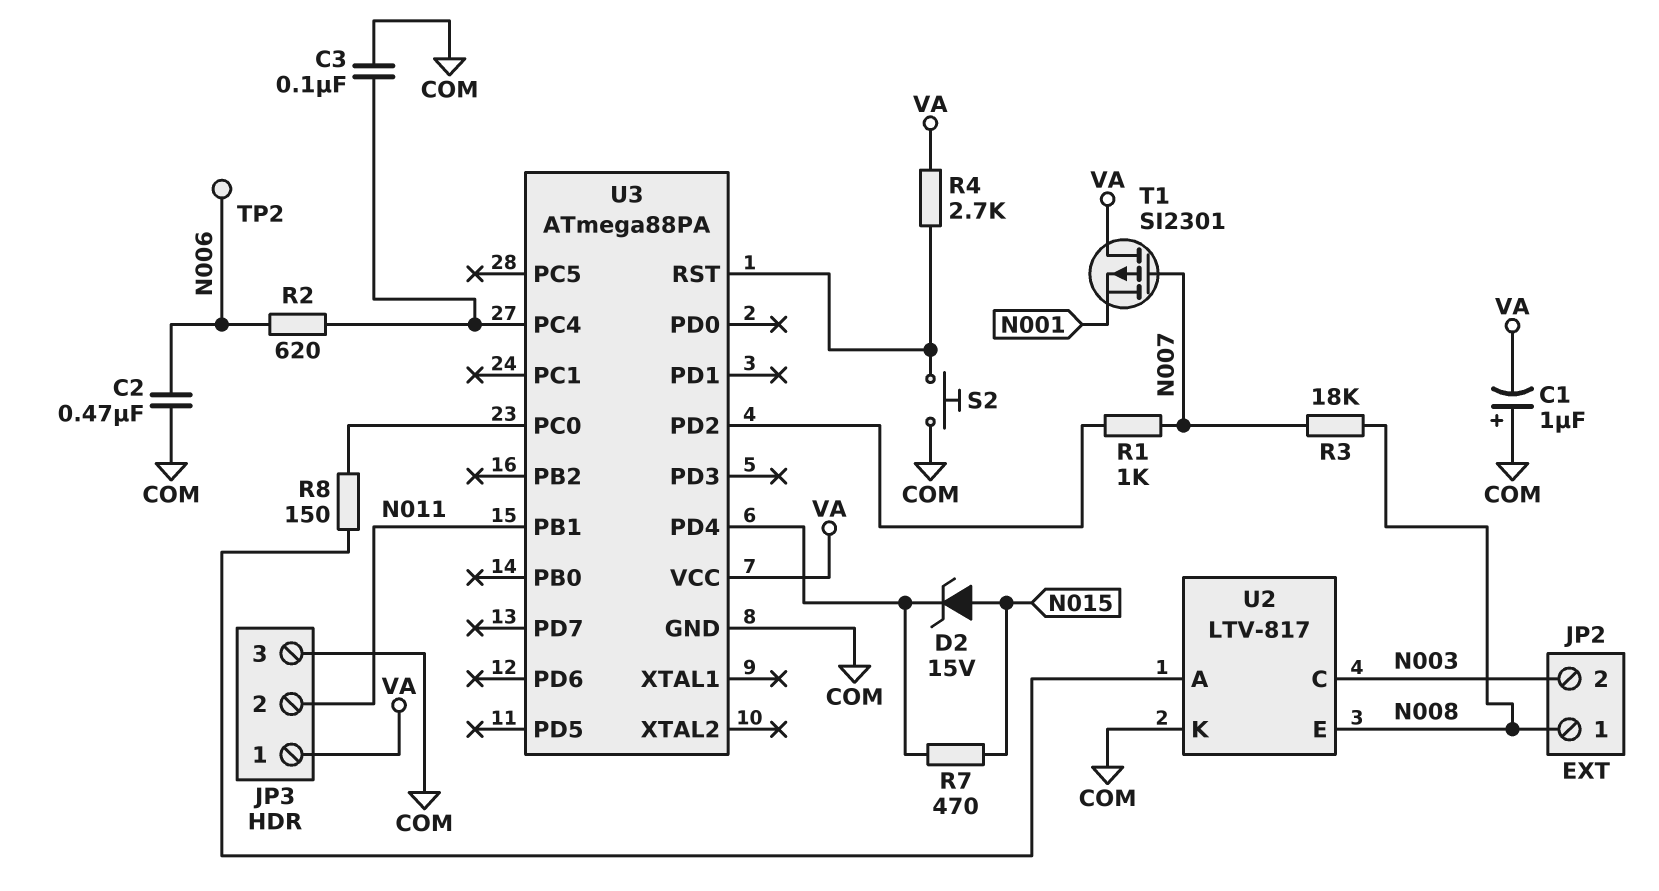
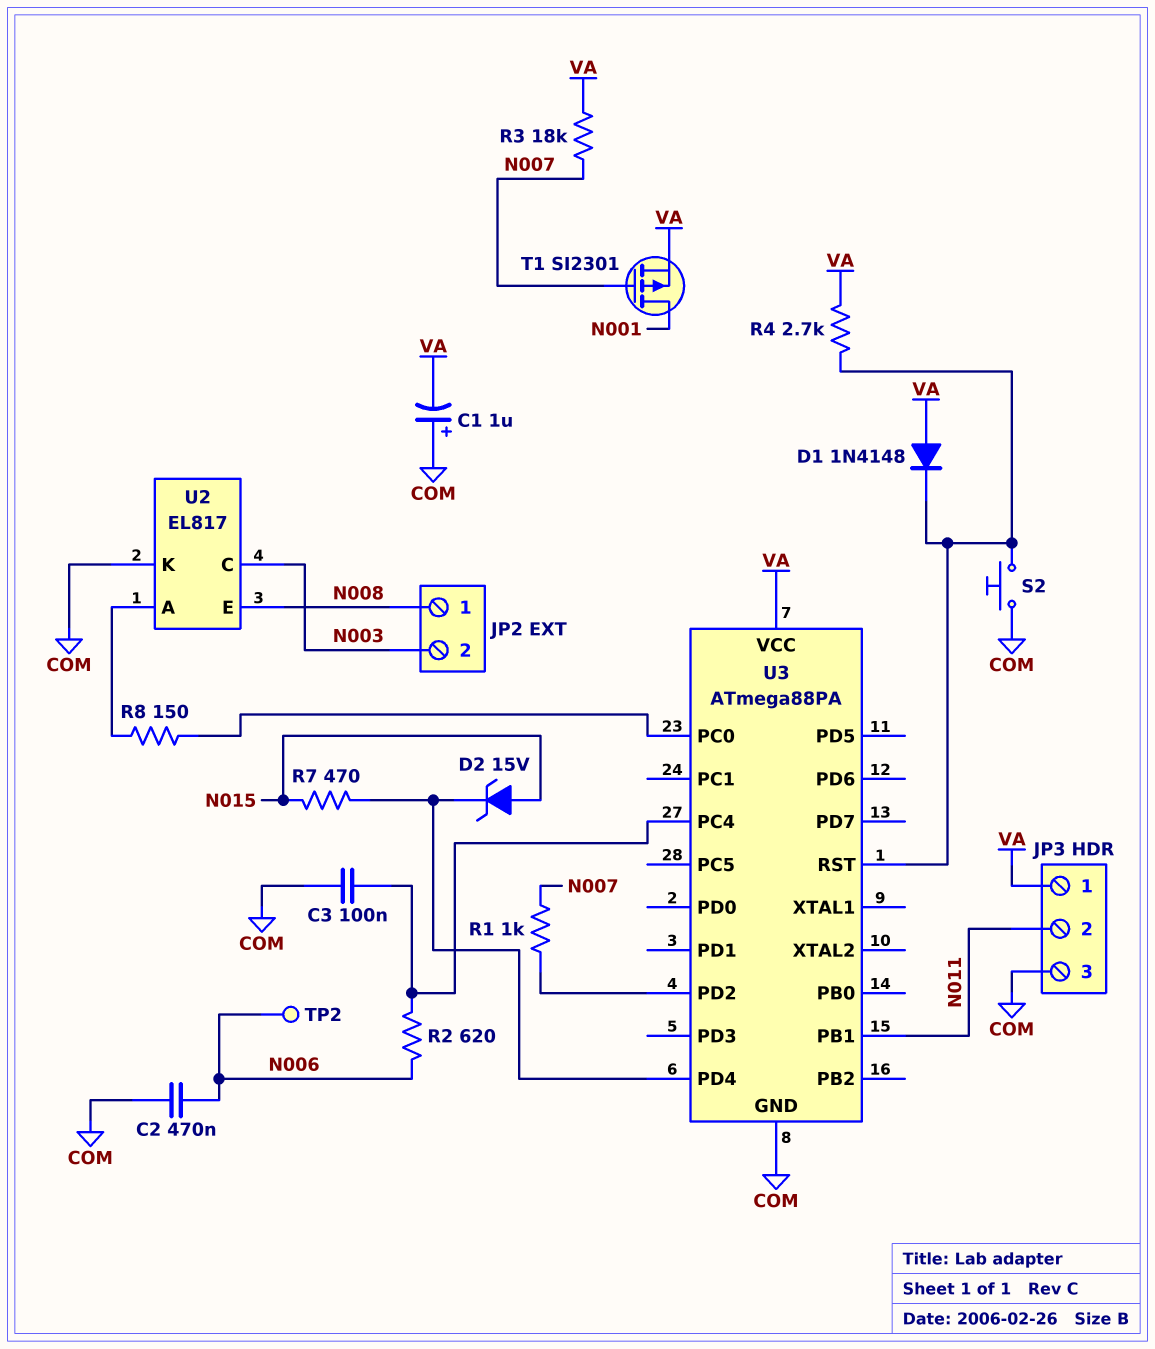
D1: none -> diode 1N4148 (A VA, K U3/RST)
R3: 18k (N007, N008) -> 18k (N007, VA)
T1: PMOS SI2301 (G N007, D VA, S N001) -> PMOS SI2301 (G N007, D N001, S VA)
U2: LTV-817 -> EL817

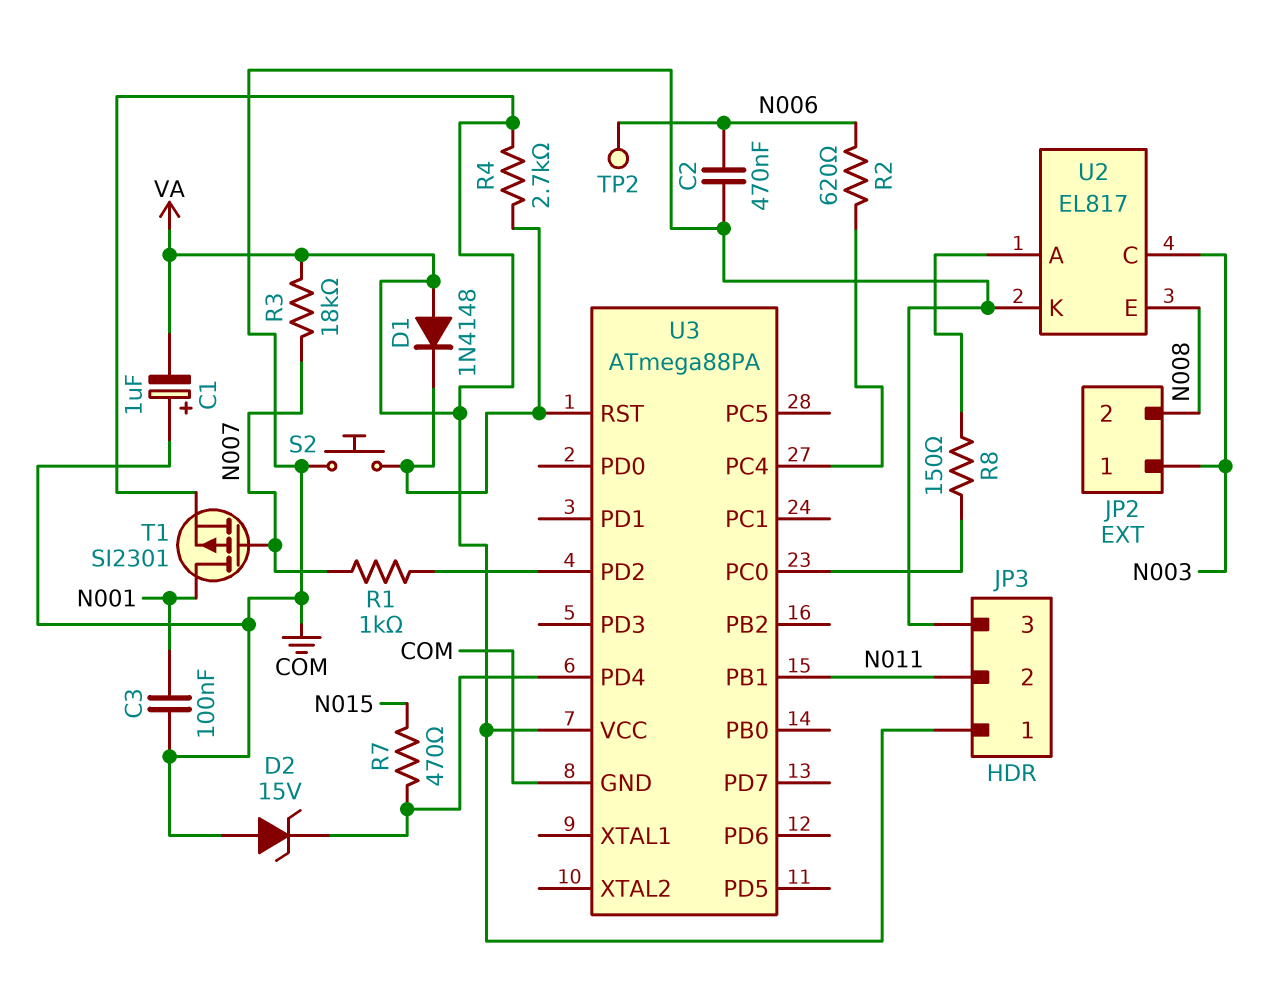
C3: 100nF (COM, U3/PC4) -> 100nF (COM, N001)
D2: zener 15V (A N015, K U3/PD4) -> zener 15V (A COM, K U3/PD4)
JP2 pin 1: N008 -> N003
JP2 pin 2: N003 -> N008

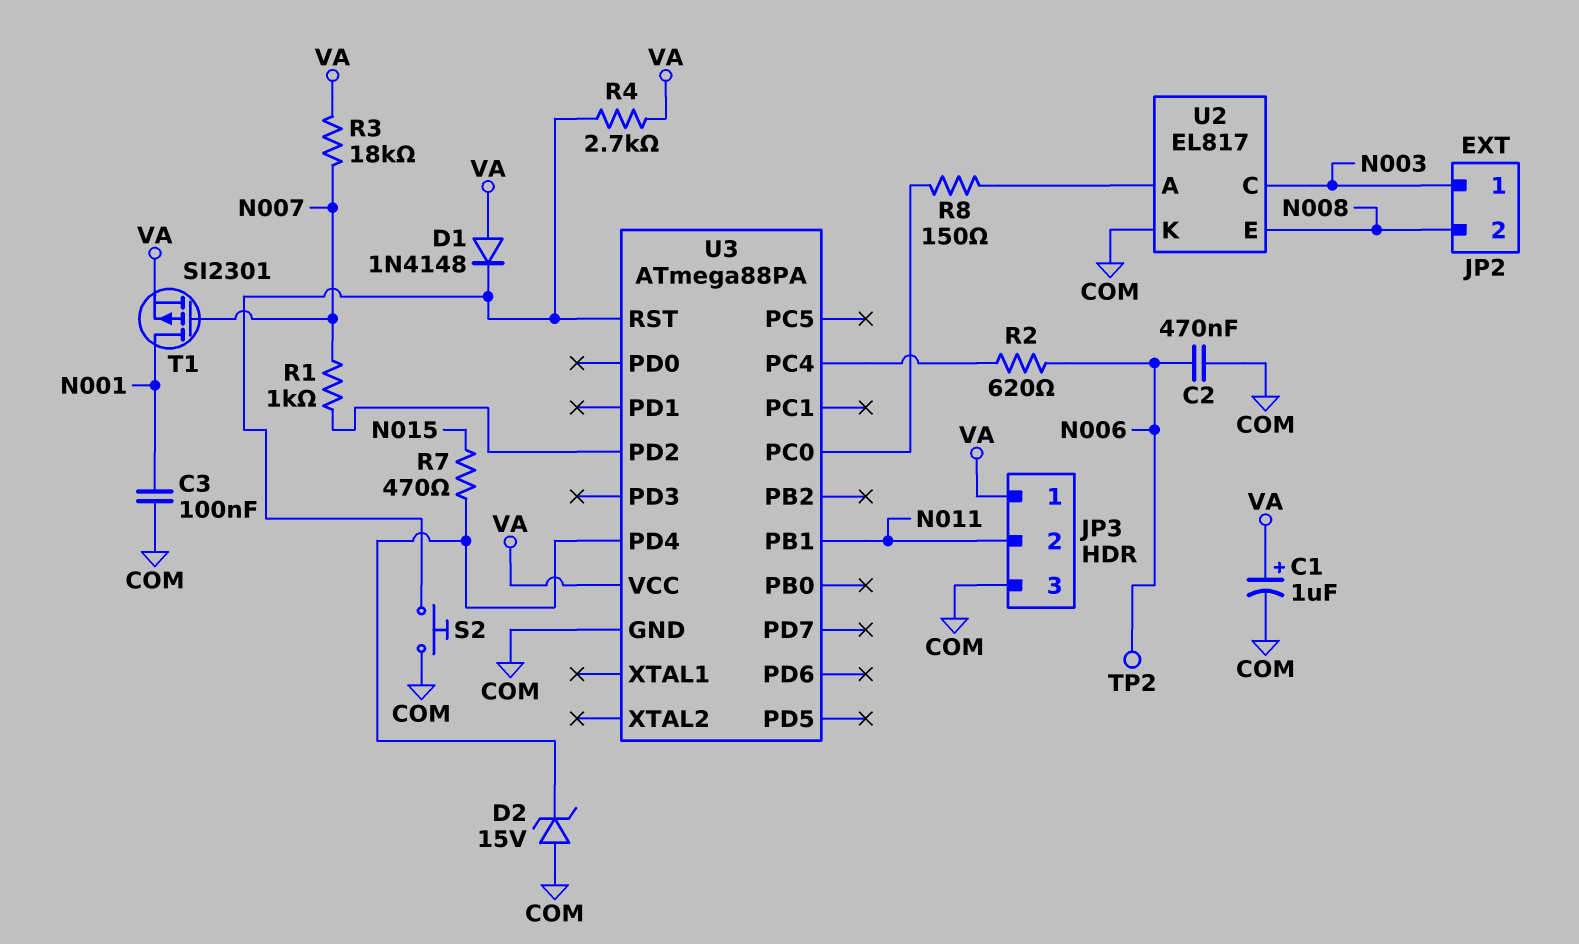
C1: 1uF (plus COM, minus VA) -> 1uF (plus VA, minus COM)

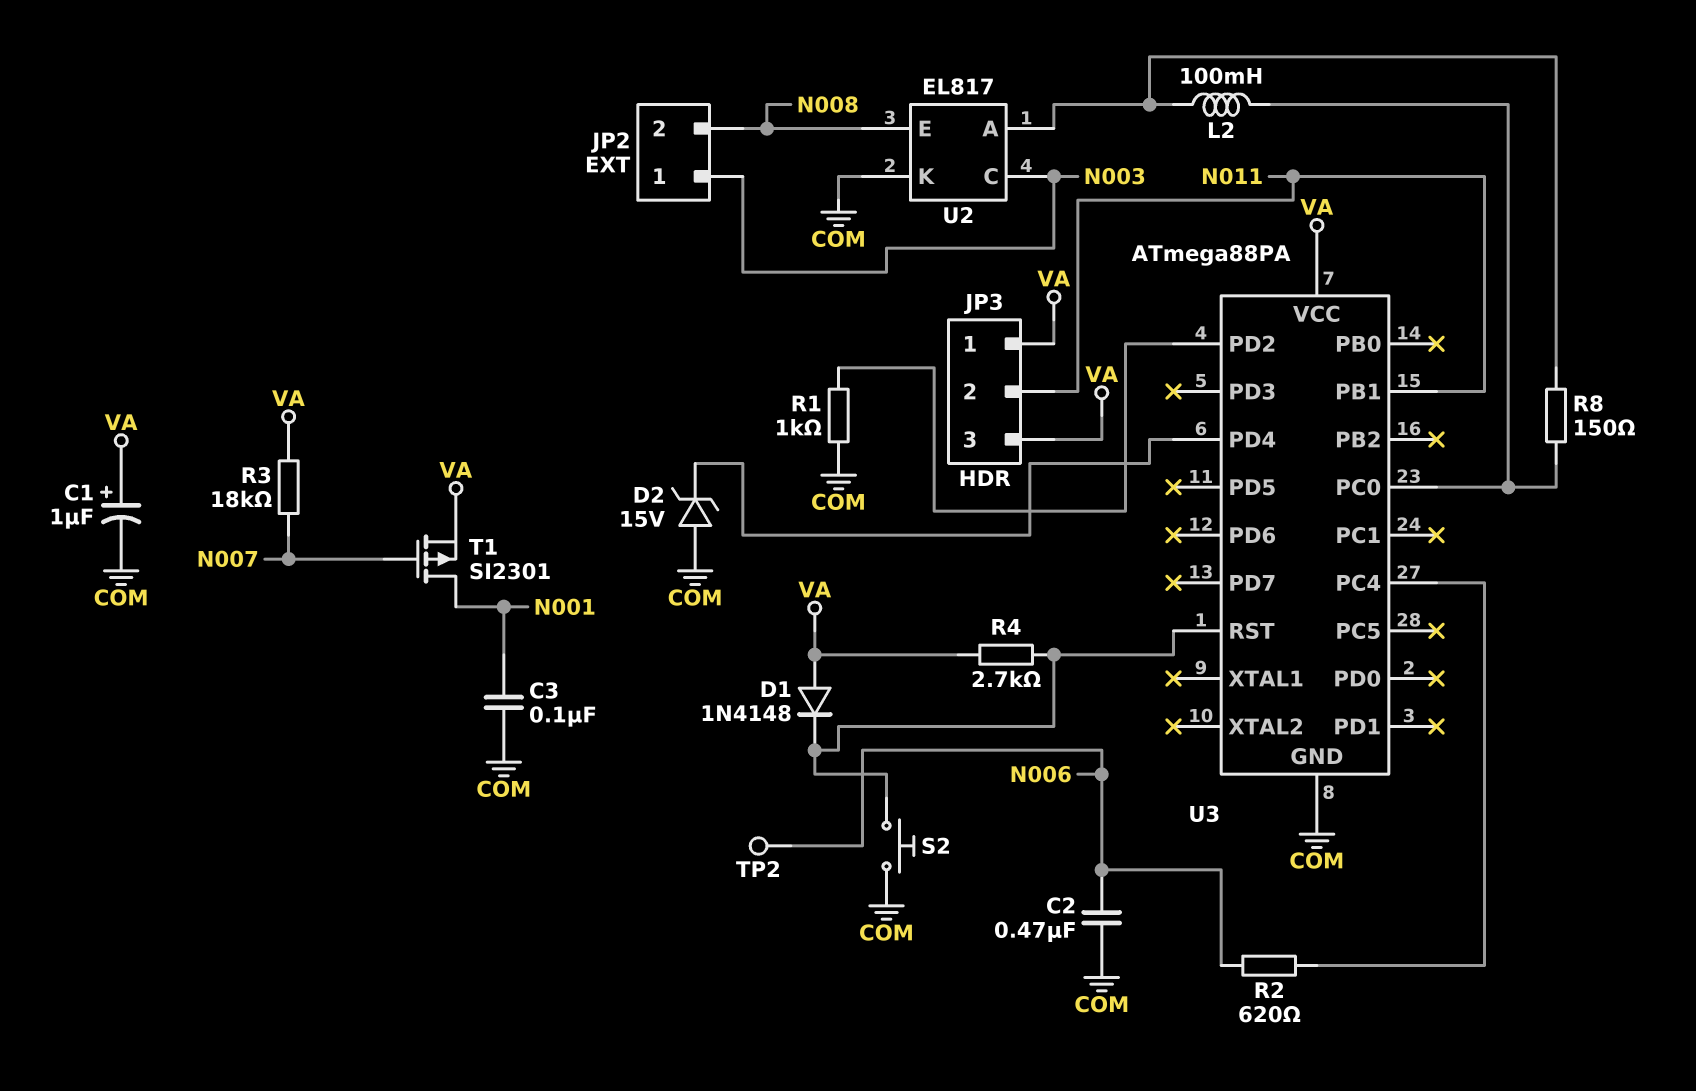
JP3 pin 3: COM -> VA
L2: none -> 100mH (U2/A, U3/PC0)
R1: 1k (N007, U3/PD2) -> 1k (COM, U3/PD2)
R7: 470 (N015, U3/PD4) -> none

